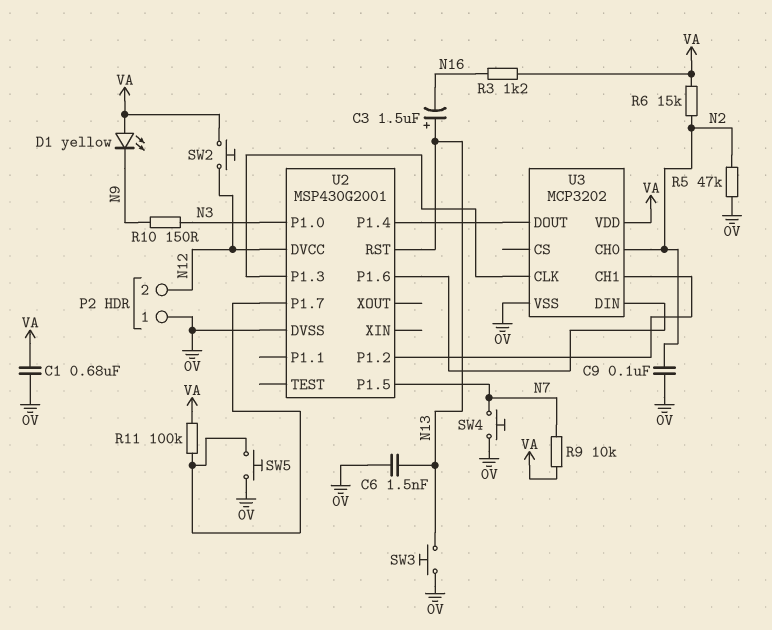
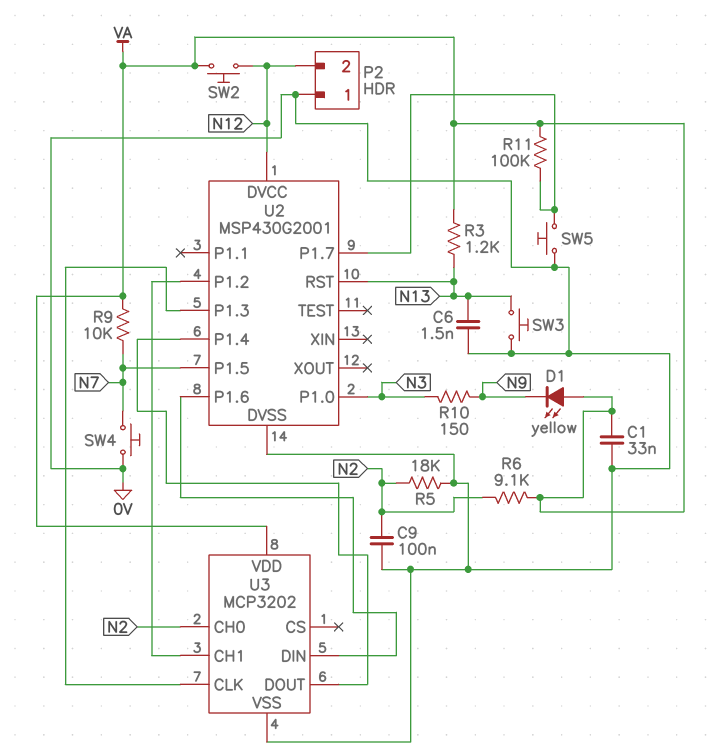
C1: 680nF (0V, VA) -> 33nF (0V, VA)
C3: 1.5uF (plus N13, minus N16) -> none
R3: 1.2k (N16, VA) -> 1.2k (N13, VA)
R5: 47k (0V, N2) -> 18k (0V, N2)
R6: 15k (N2, VA) -> 9.1k (N2, VA)

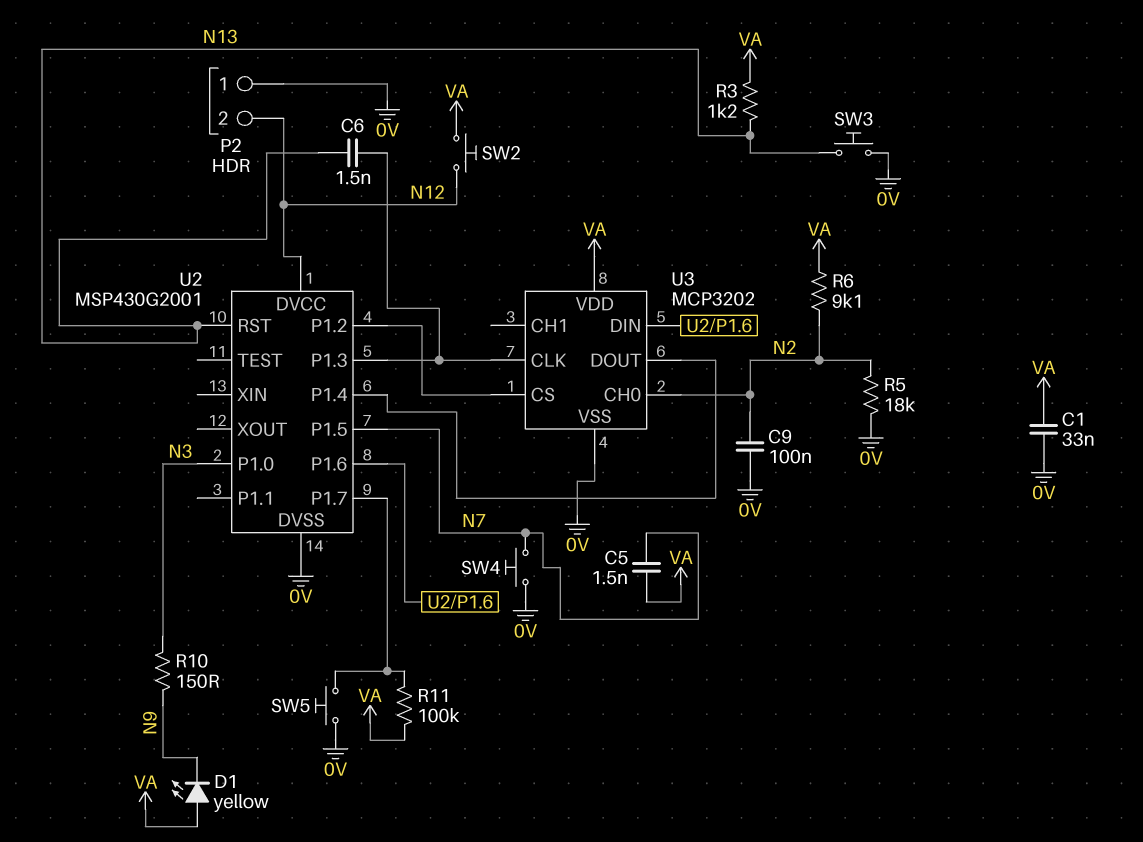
C5: none -> 1.5nF (N7, VA)
C6: 1.5nF (0V, N13) -> 1.5nF (N13, U2/P1.3)
R9: 10k (N7, VA) -> none
U3 pin CH1: U2/P1.2 -> none
U3 pin CS: none -> U2/P1.2

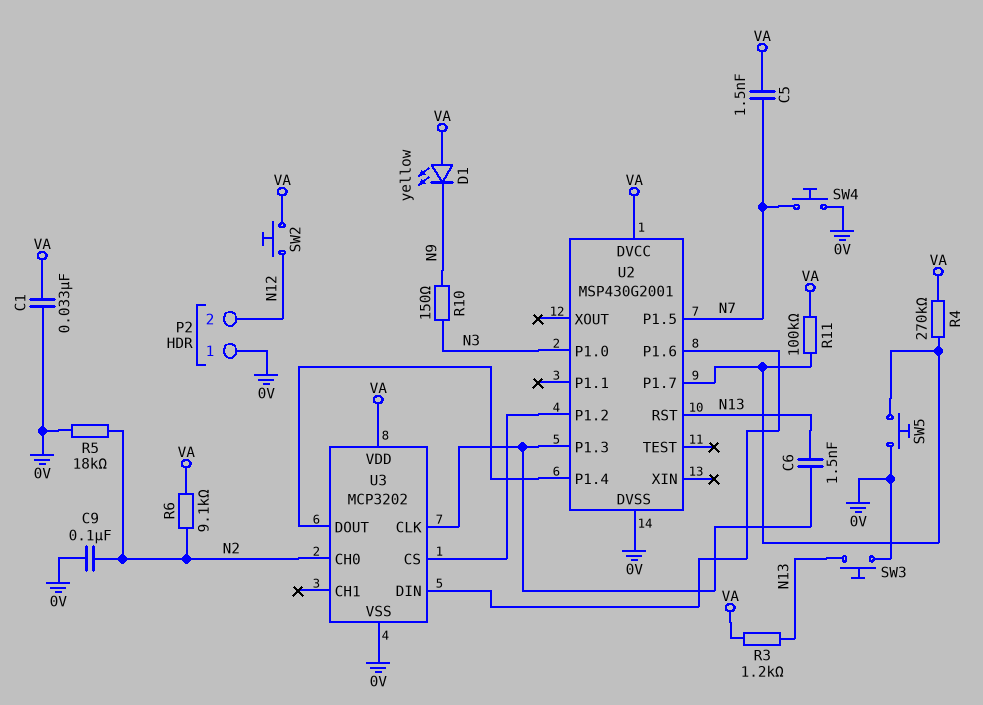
R4: none -> 270k (U2/P1.7, VA)
U2 pin DVCC: N12 -> VA

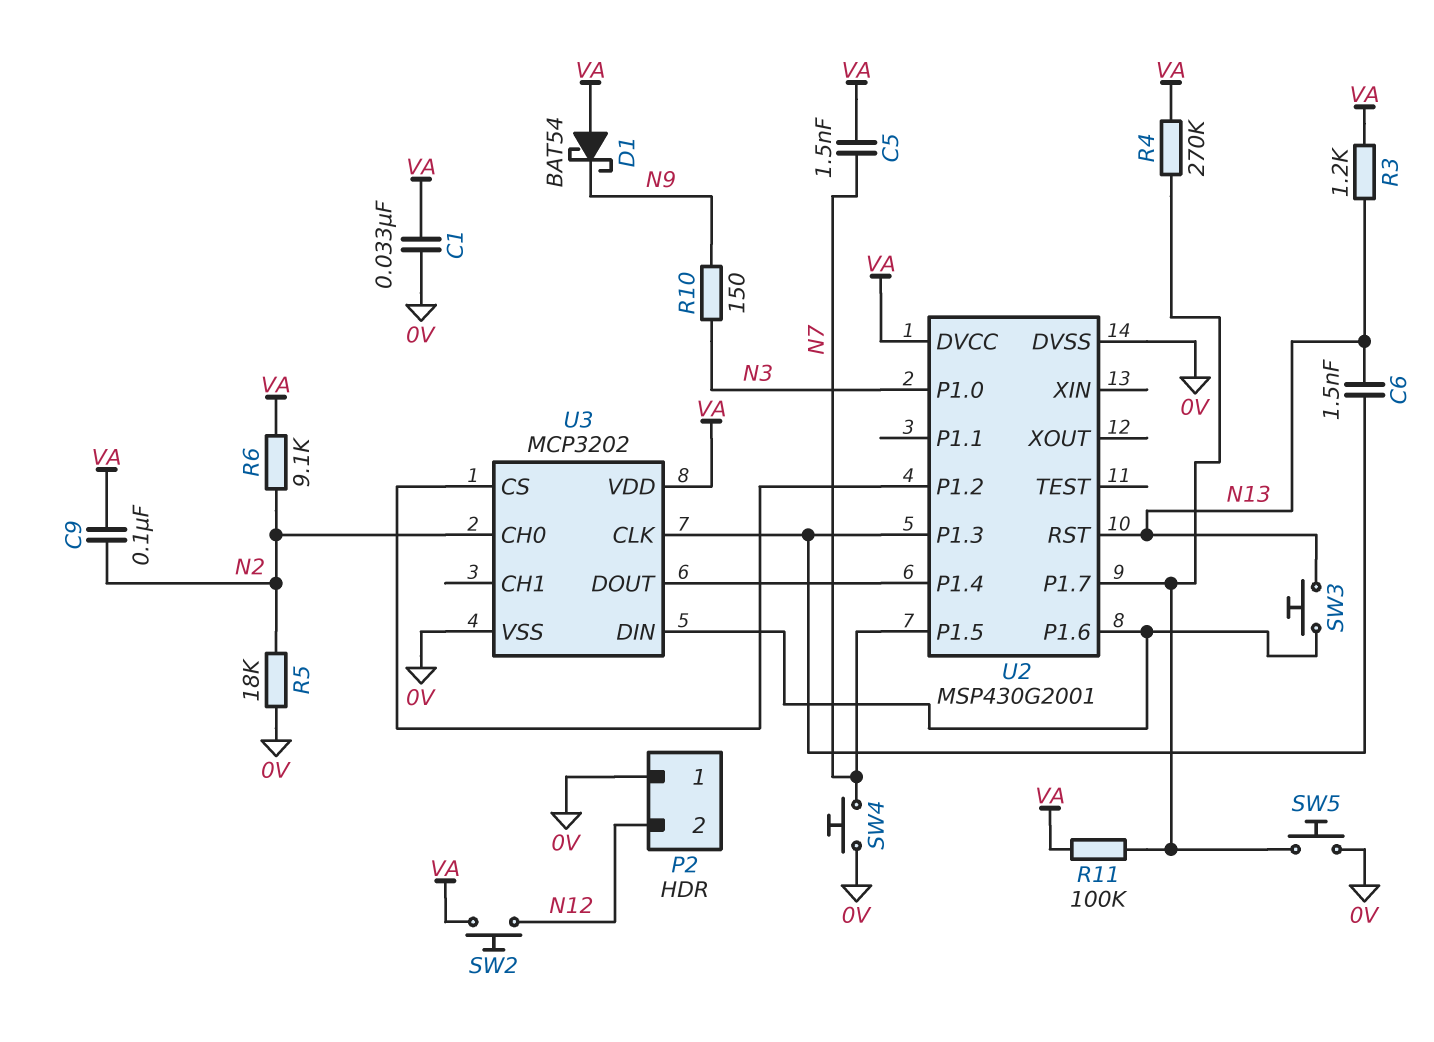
C9: 100nF (0V, N2) -> 100nF (N2, VA)
D1: LED yellow (A VA, K N9) -> schottky BAT54 (A VA, K N9)
SW3: button (0V, N13) -> button (N13, U2/P1.6)

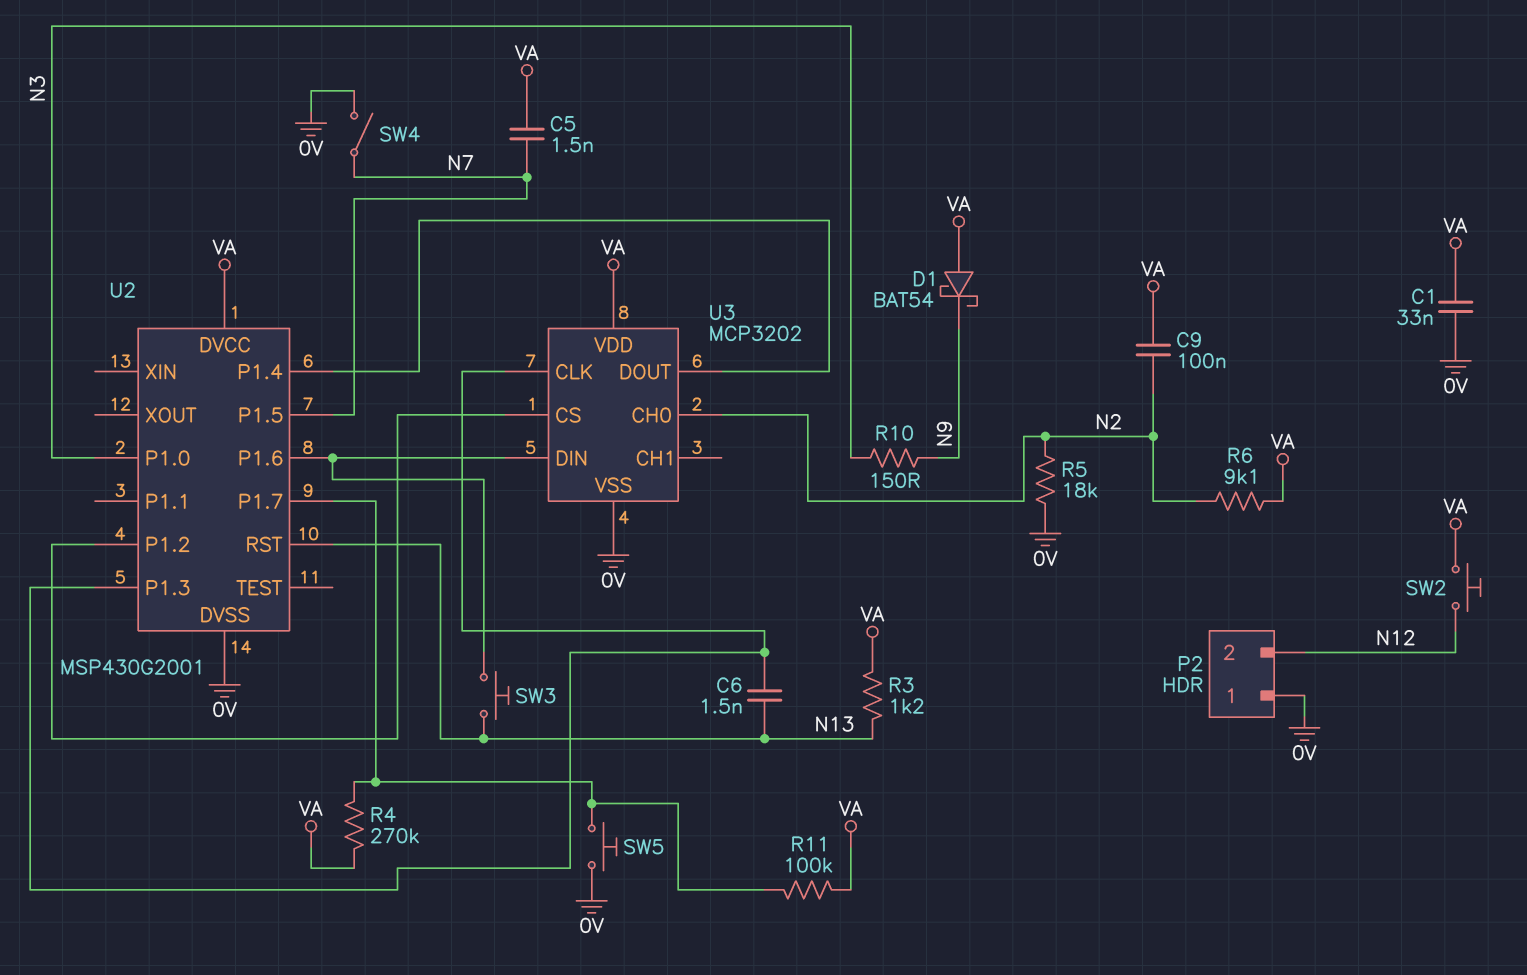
SW4: button (0V, N7) -> switch (0V, N7)

